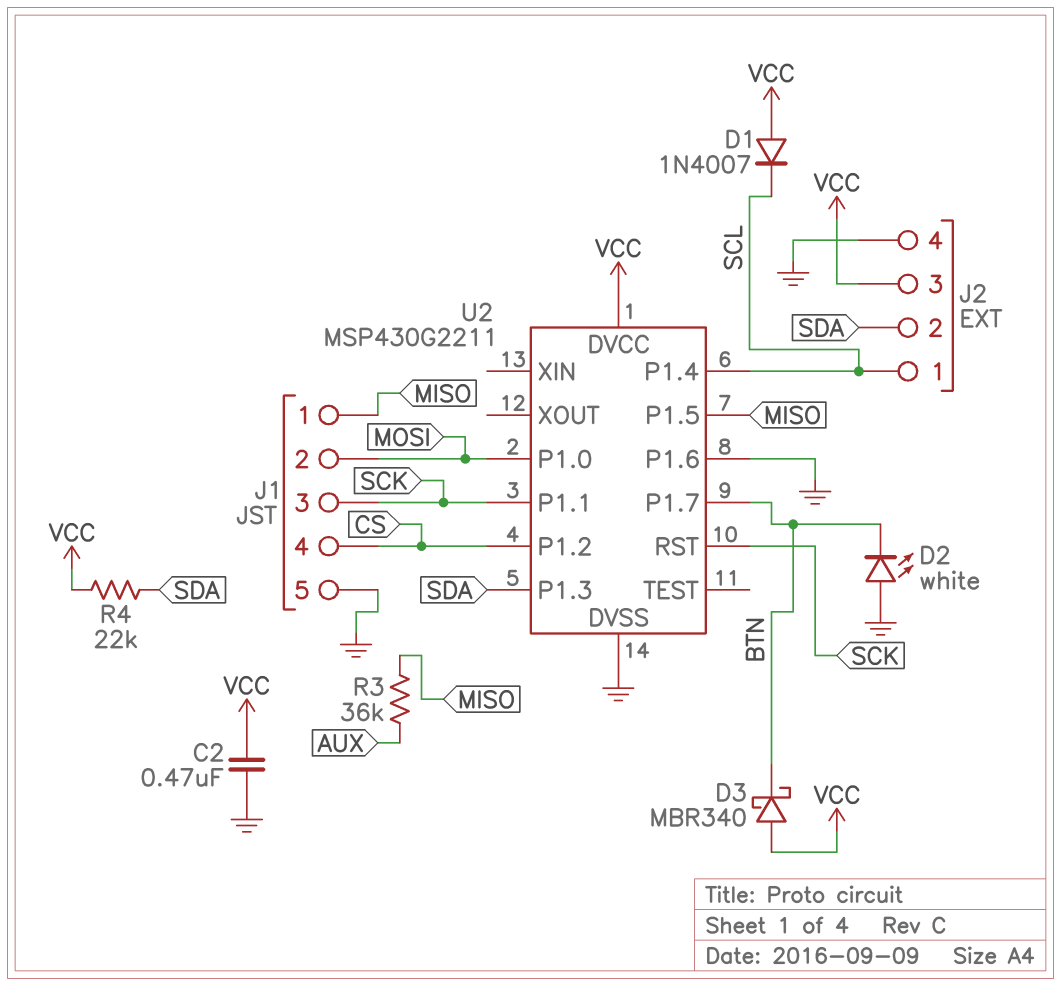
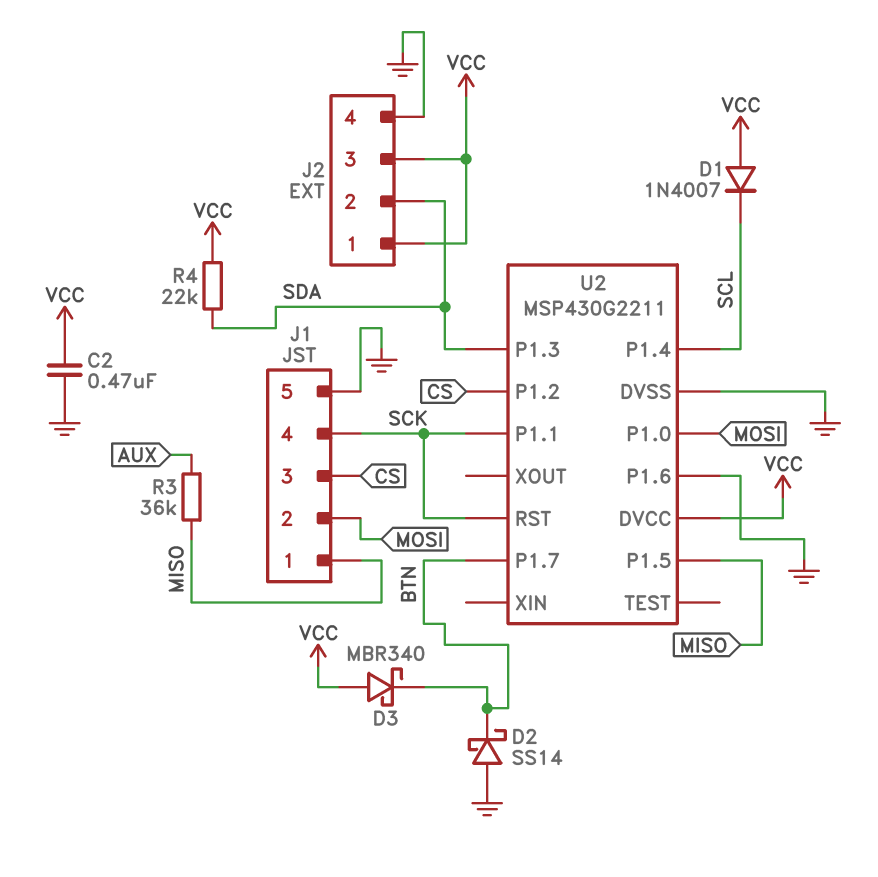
D2: LED white (A GND, K BTN) -> schottky SS14 (A GND, K BTN)
J1 pin 3: SCK -> CS
J1 pin 4: CS -> SCK
J2 pin 1: SCL -> VCC

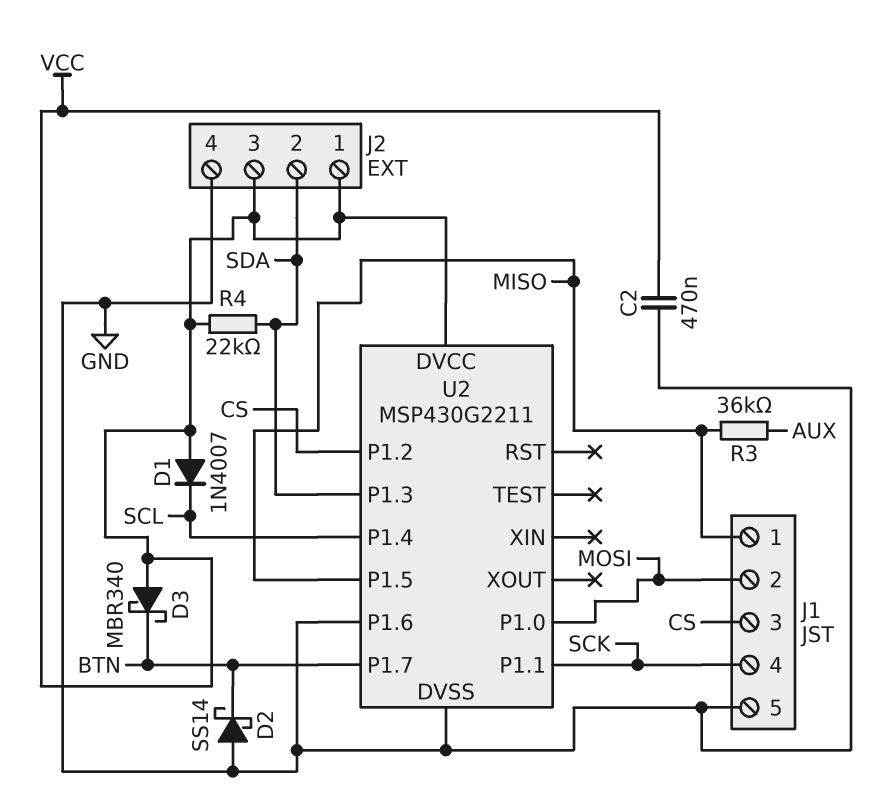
U2 pin RST: SCK -> none

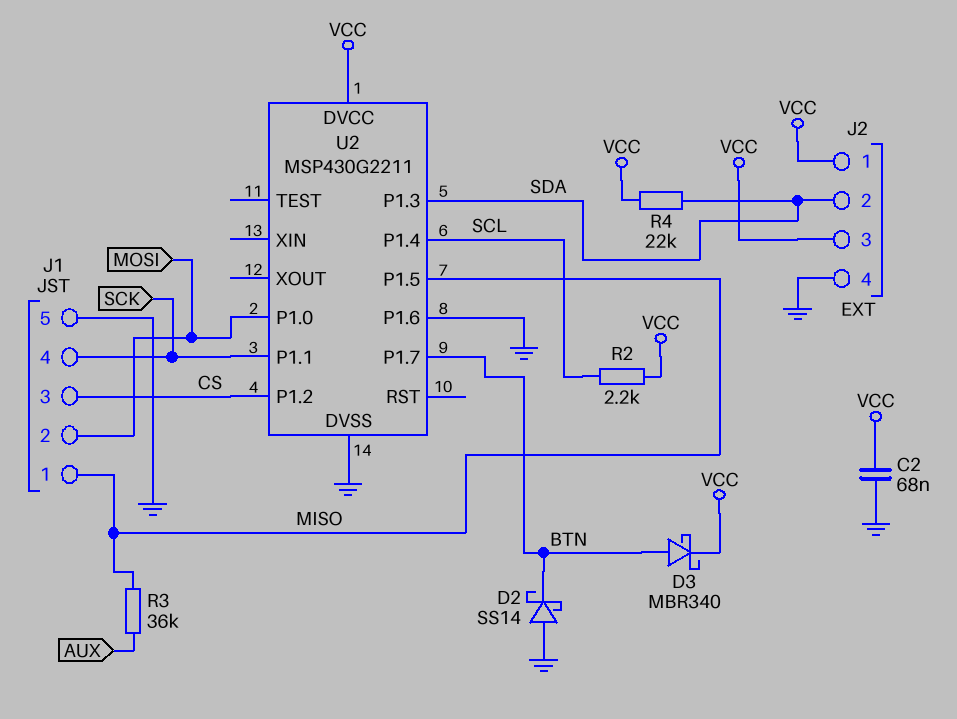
C2: 470nF (GND, VCC) -> 68nF (GND, VCC)
D1: diode 1N4007 (A VCC, K SCL) -> none
D3: schottky MBR340 (A VCC, K BTN) -> schottky MBR340 (A BTN, K VCC)
R2: none -> 2.2k (SCL, VCC)

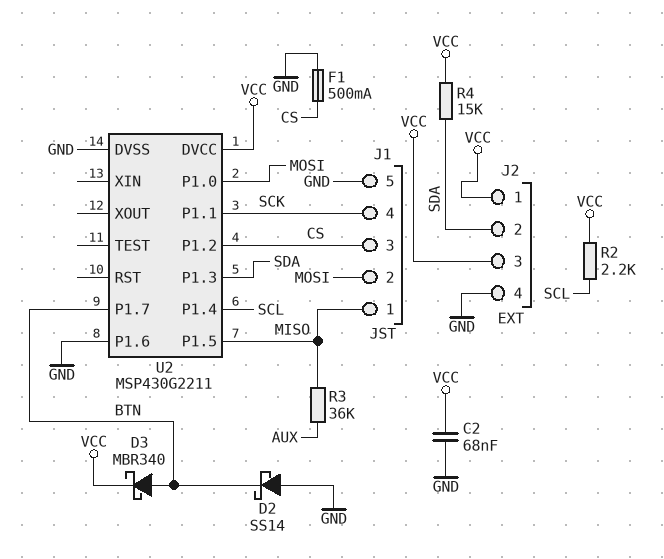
F1: none -> 500mA (CS, GND)
R4: 22k (SDA, VCC) -> 15k (SDA, VCC)

